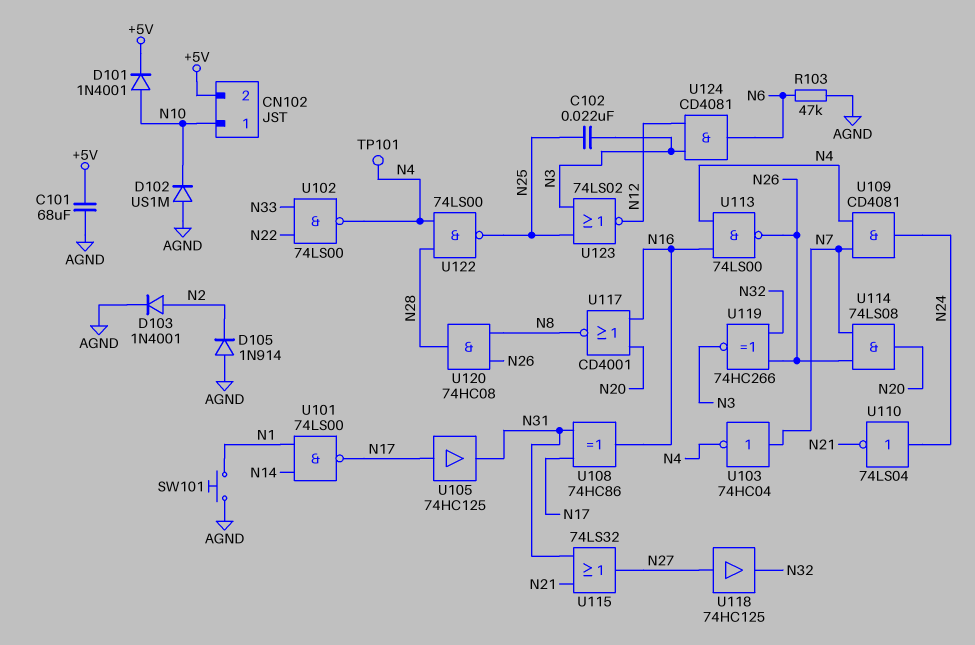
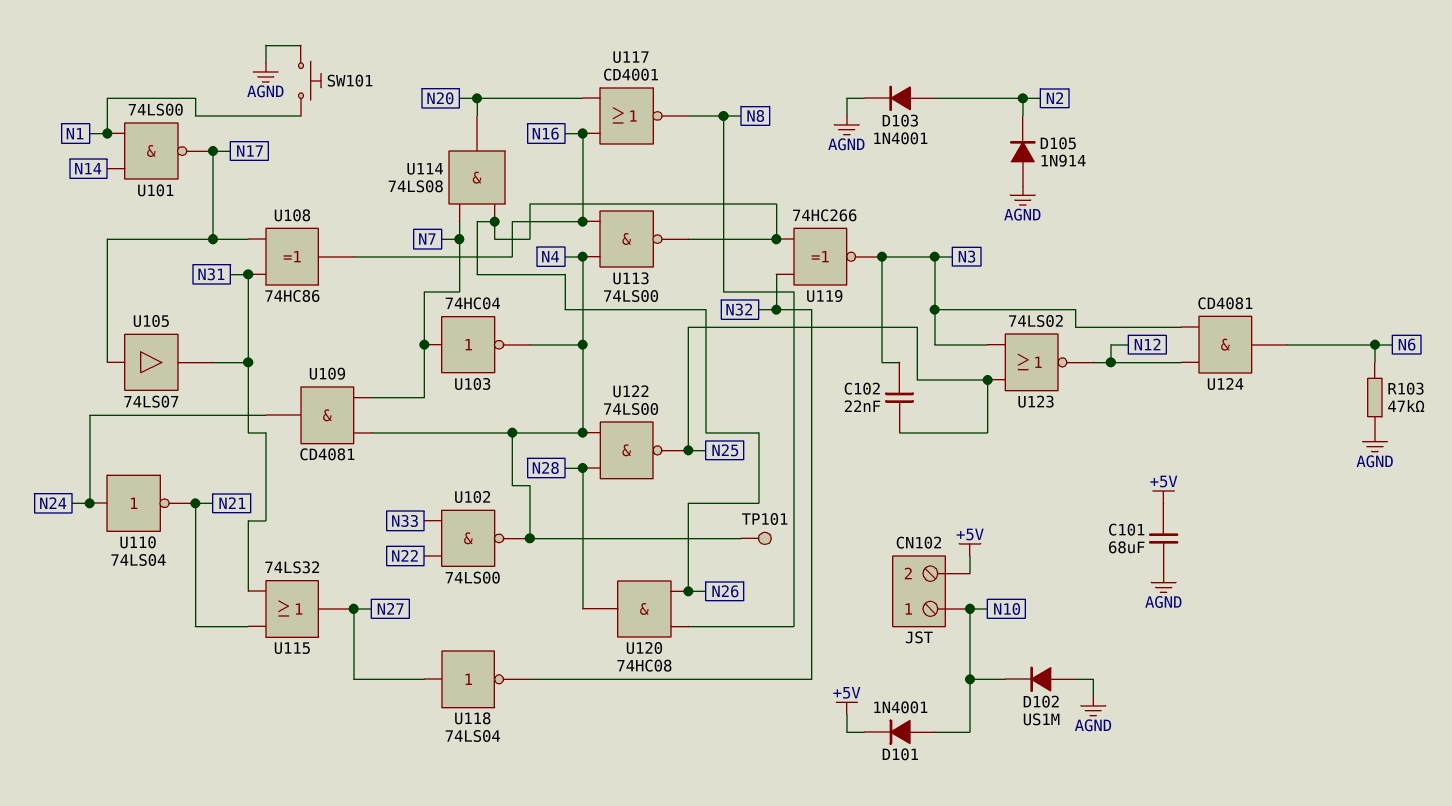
U105: buffer 74HC125 (in N17, out N31) -> buffer 74LS07 (in N17, out N31)
U118: buffer 74HC125 (in N27, out N32) -> NOT 74LS04 (in N27, out N32)

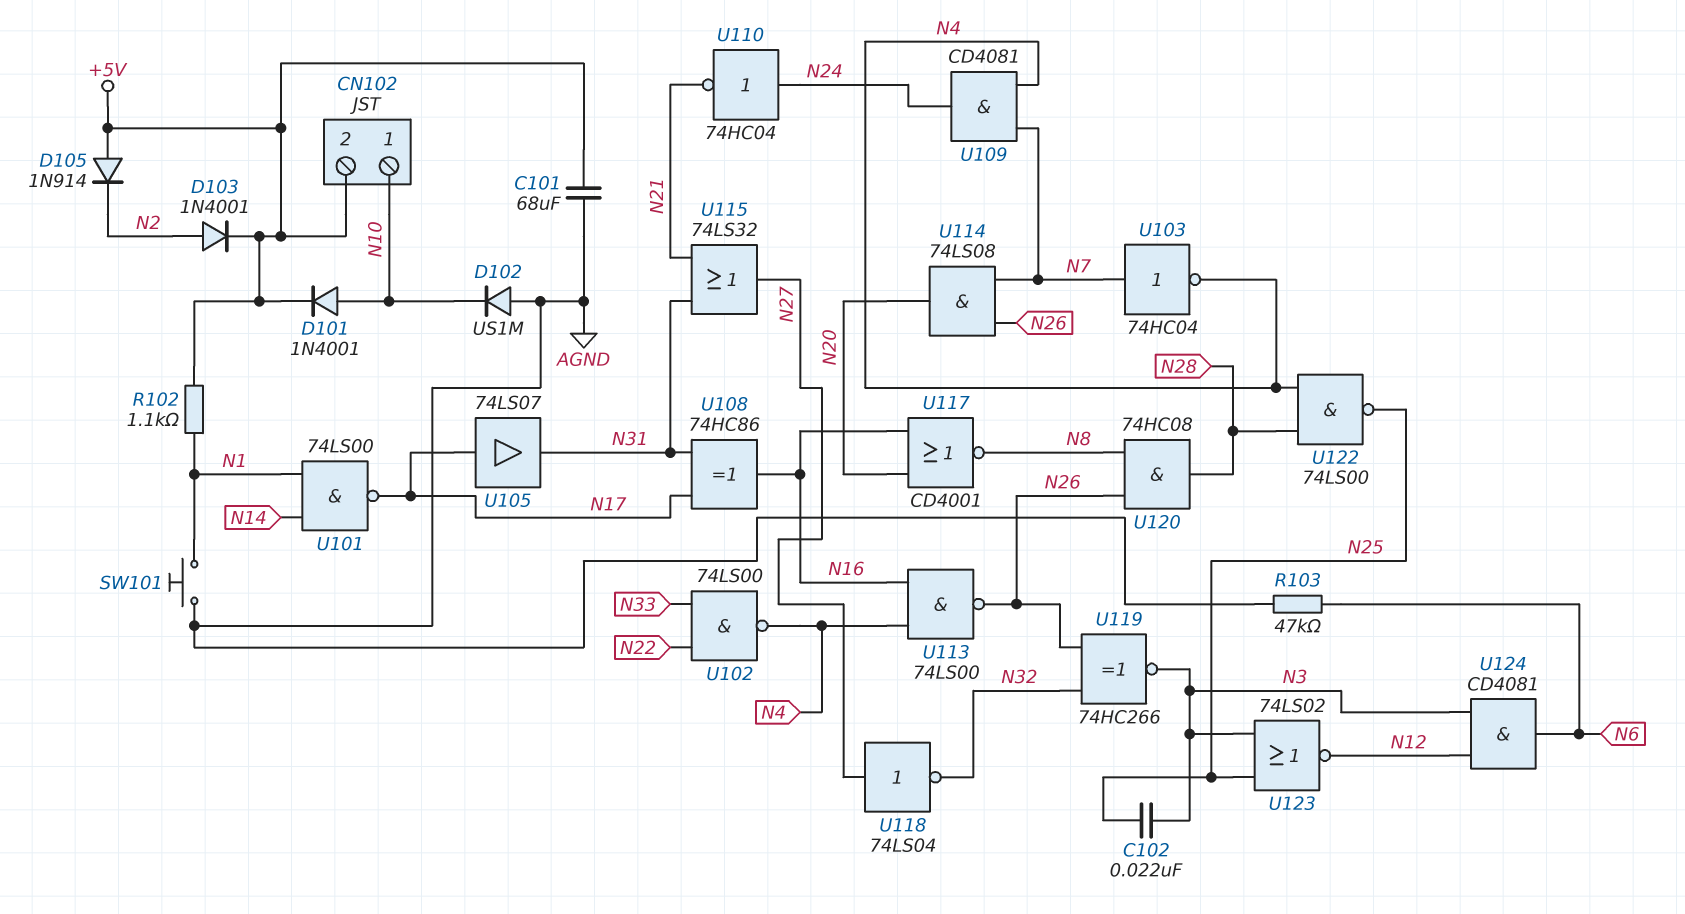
D103: diode 1N4001 (A N2, K AGND) -> diode 1N4001 (A N2, K +5V)
D105: diode 1N914 (A AGND, K N2) -> diode 1N914 (A +5V, K N2)
R102: none -> 1.1k (+5V, N1)
TP101: test point (N4) -> none
U110: NOT 74LS04 (in N24, out N21) -> NOT 74HC04 (in N24, out N21)

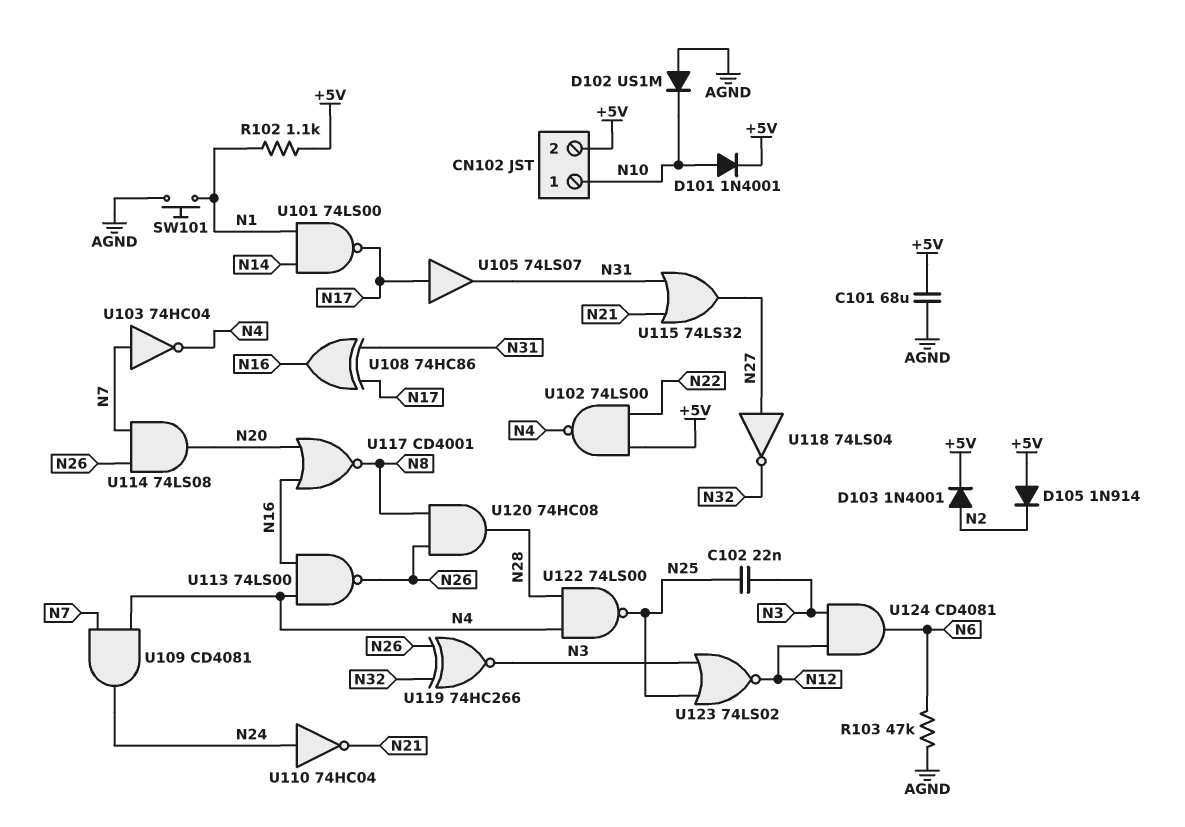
U102: NAND 74LS00 (in N22, in N33, out N4) -> NAND 74LS00 (in +5V, in N22, out N4)

